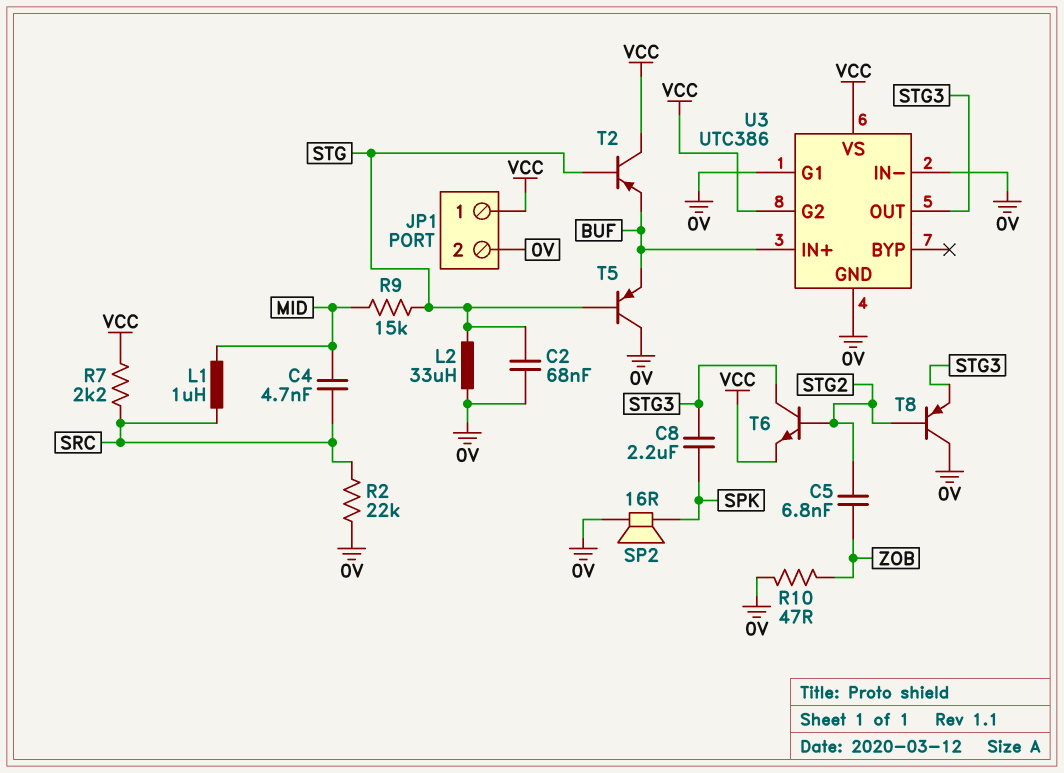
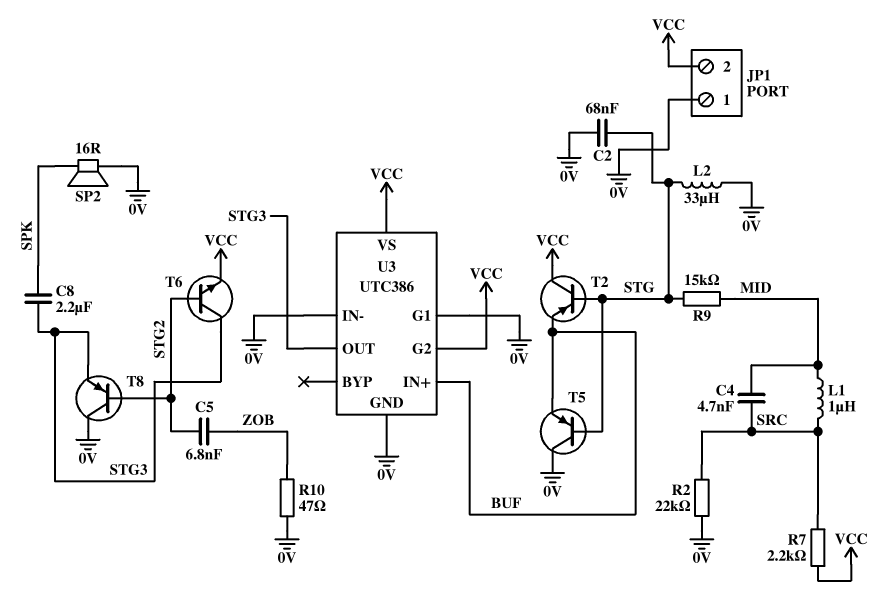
JP1 pin 1: VCC -> 0V
JP1 pin 2: 0V -> VCC

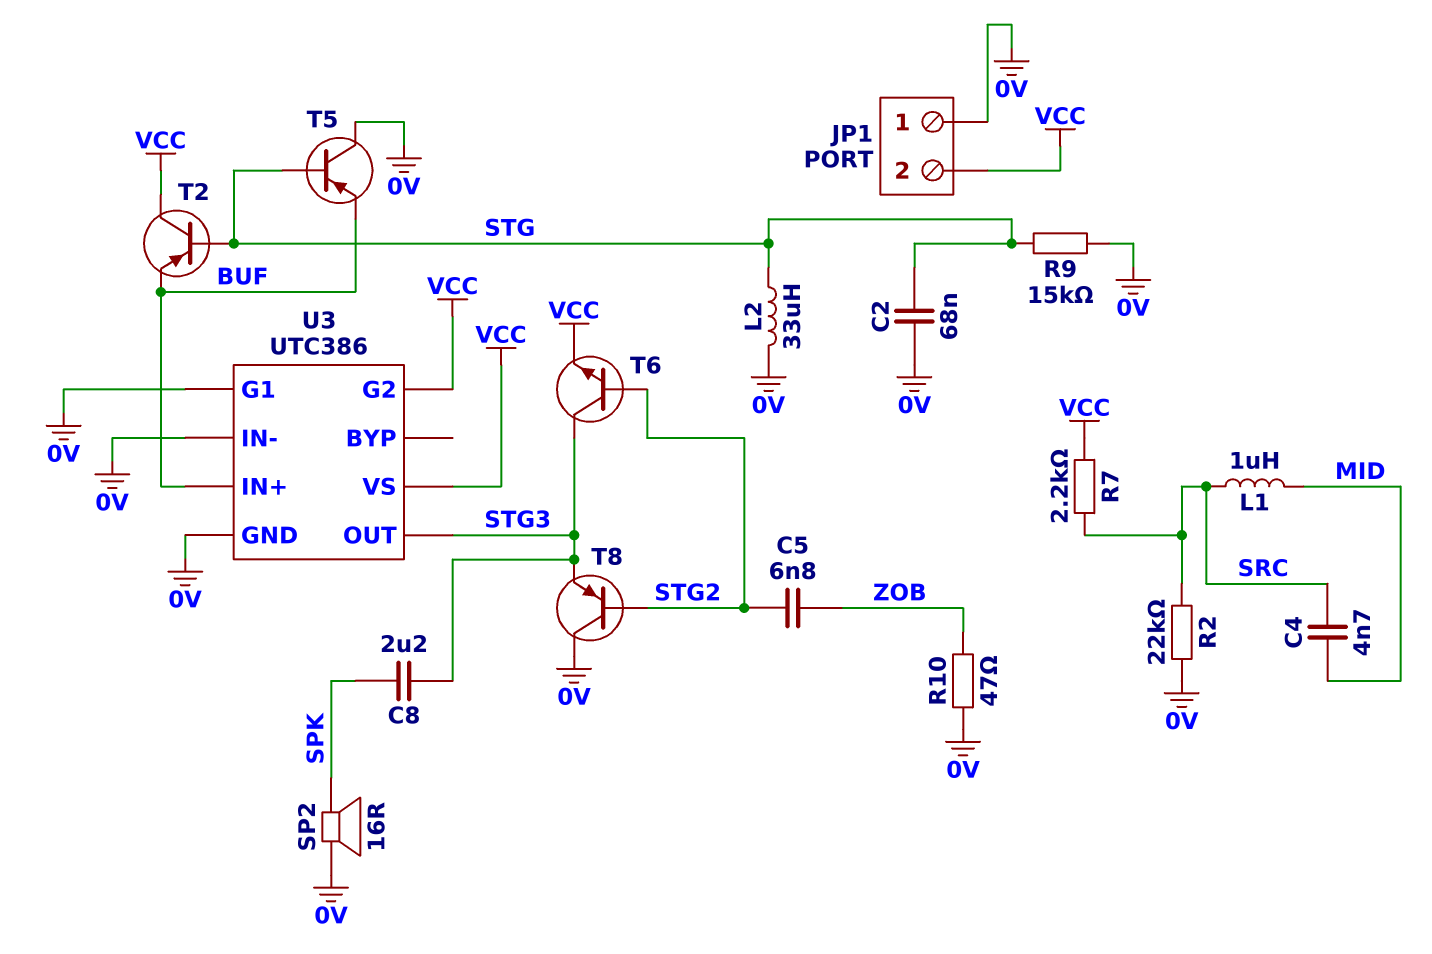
R9: 15k (MID, STG) -> 15k (0V, STG)

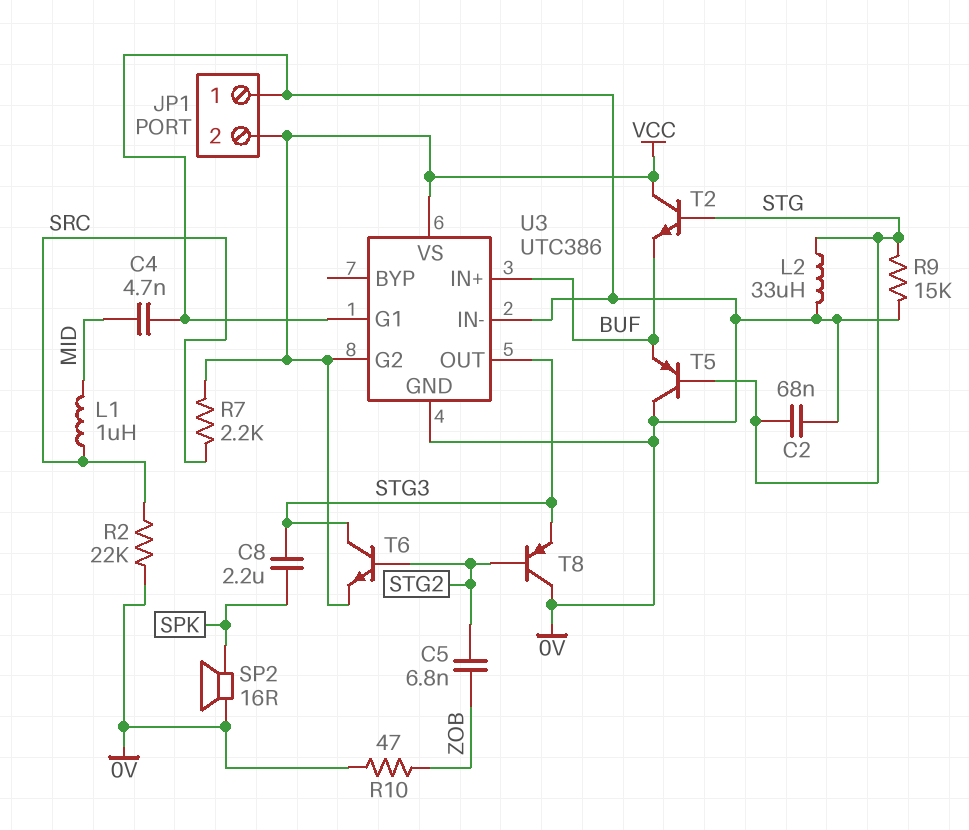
C4: 4.7nF (MID, SRC) -> 4.7nF (0V, MID)
T2: PNP (B STG, C VCC, E BUF) -> NPN (B STG, C VCC, E BUF)

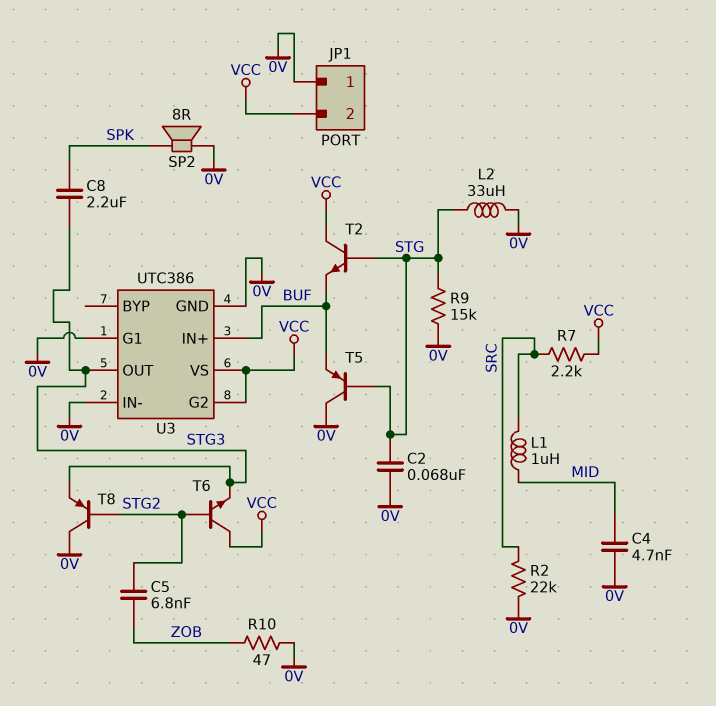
SP2: speaker 16R (0V, SPK) -> speaker 8R (0V, SPK)
T6: NPN (B STG2, C STG3, E VCC) -> NPN (B STG2, C VCC, E STG3)

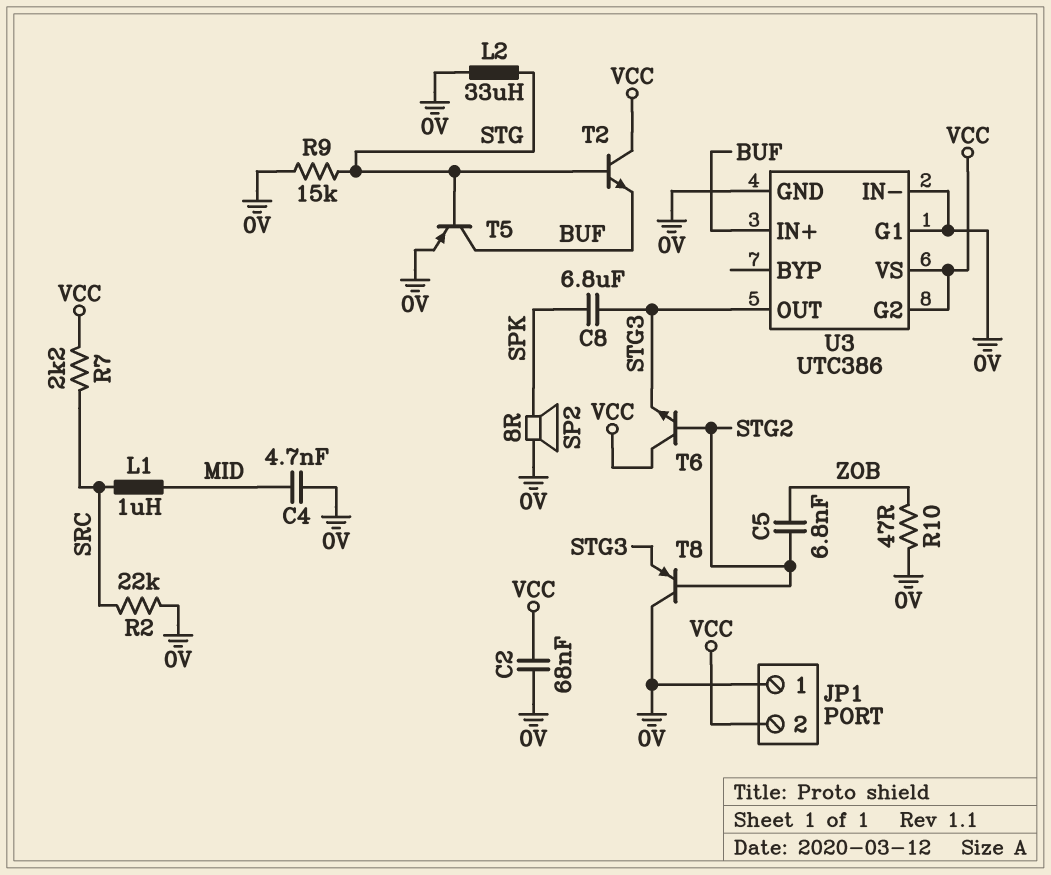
C2: 68nF (0V, STG) -> 68nF (0V, VCC)
C8: 2.2uF (SPK, STG3) -> 6.8uF (SPK, STG3)
T5: PNP (B STG, C 0V, E BUF) -> PNP (B STG, C BUF, E 0V)

